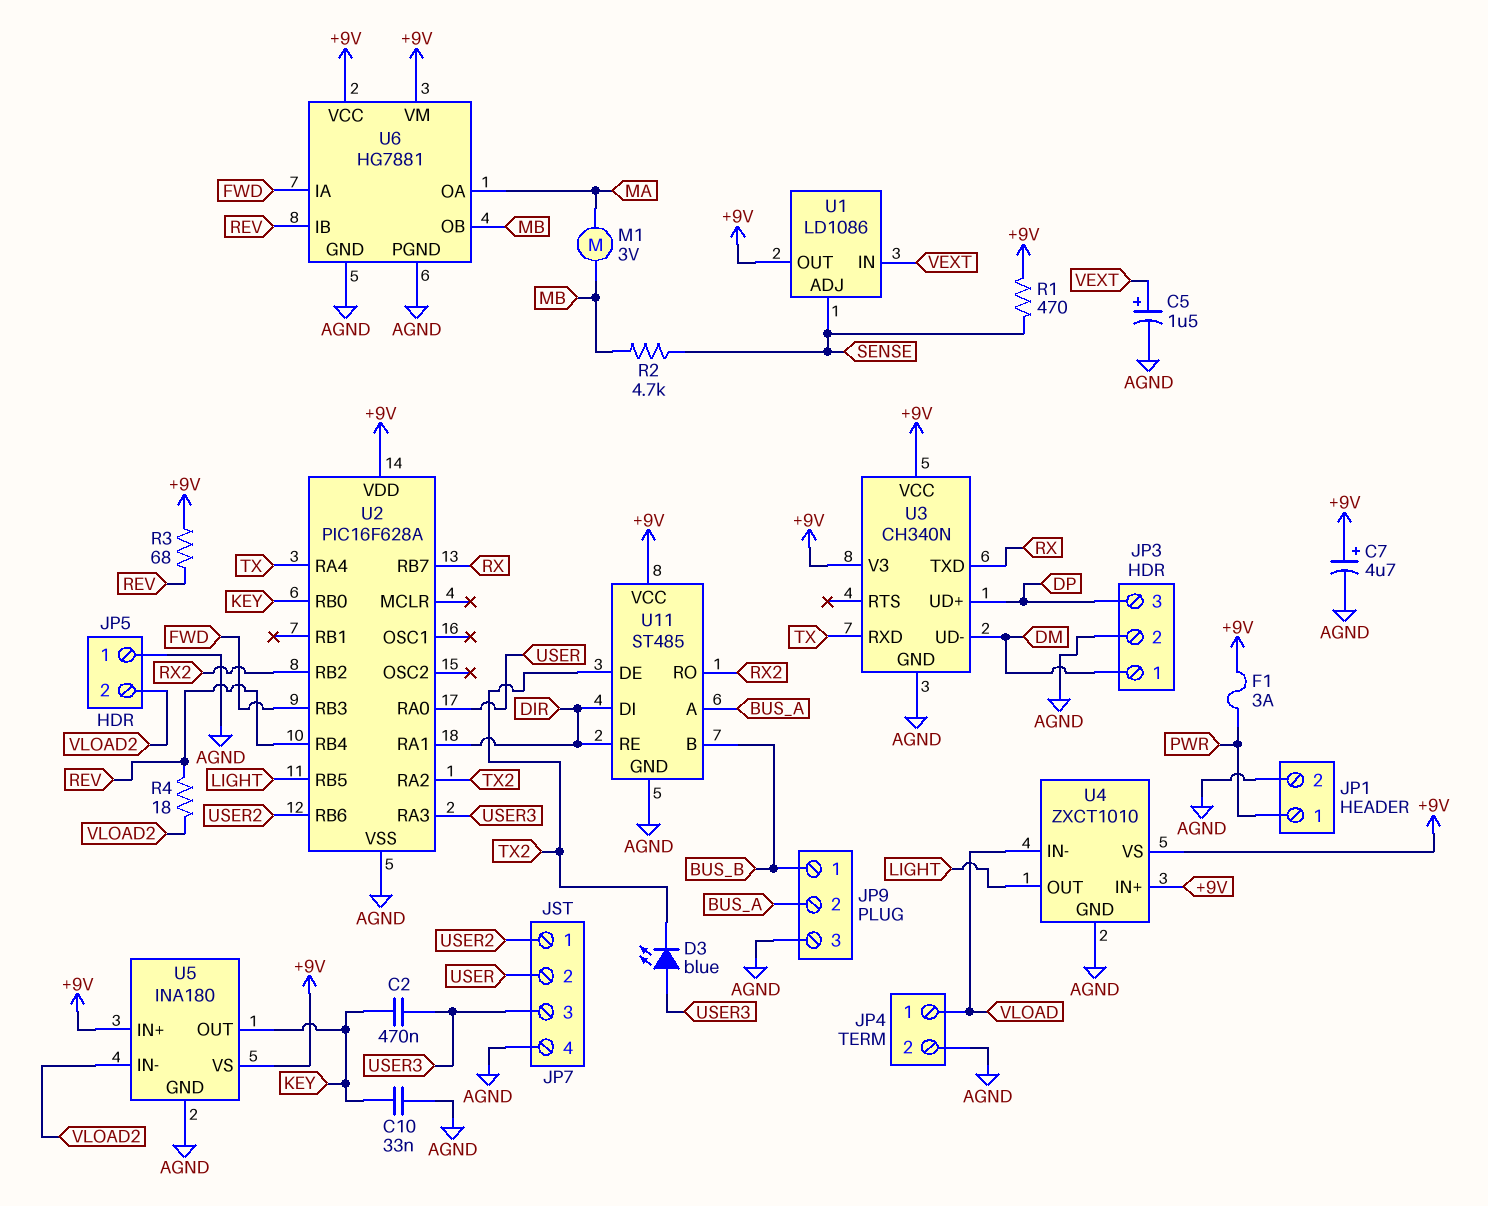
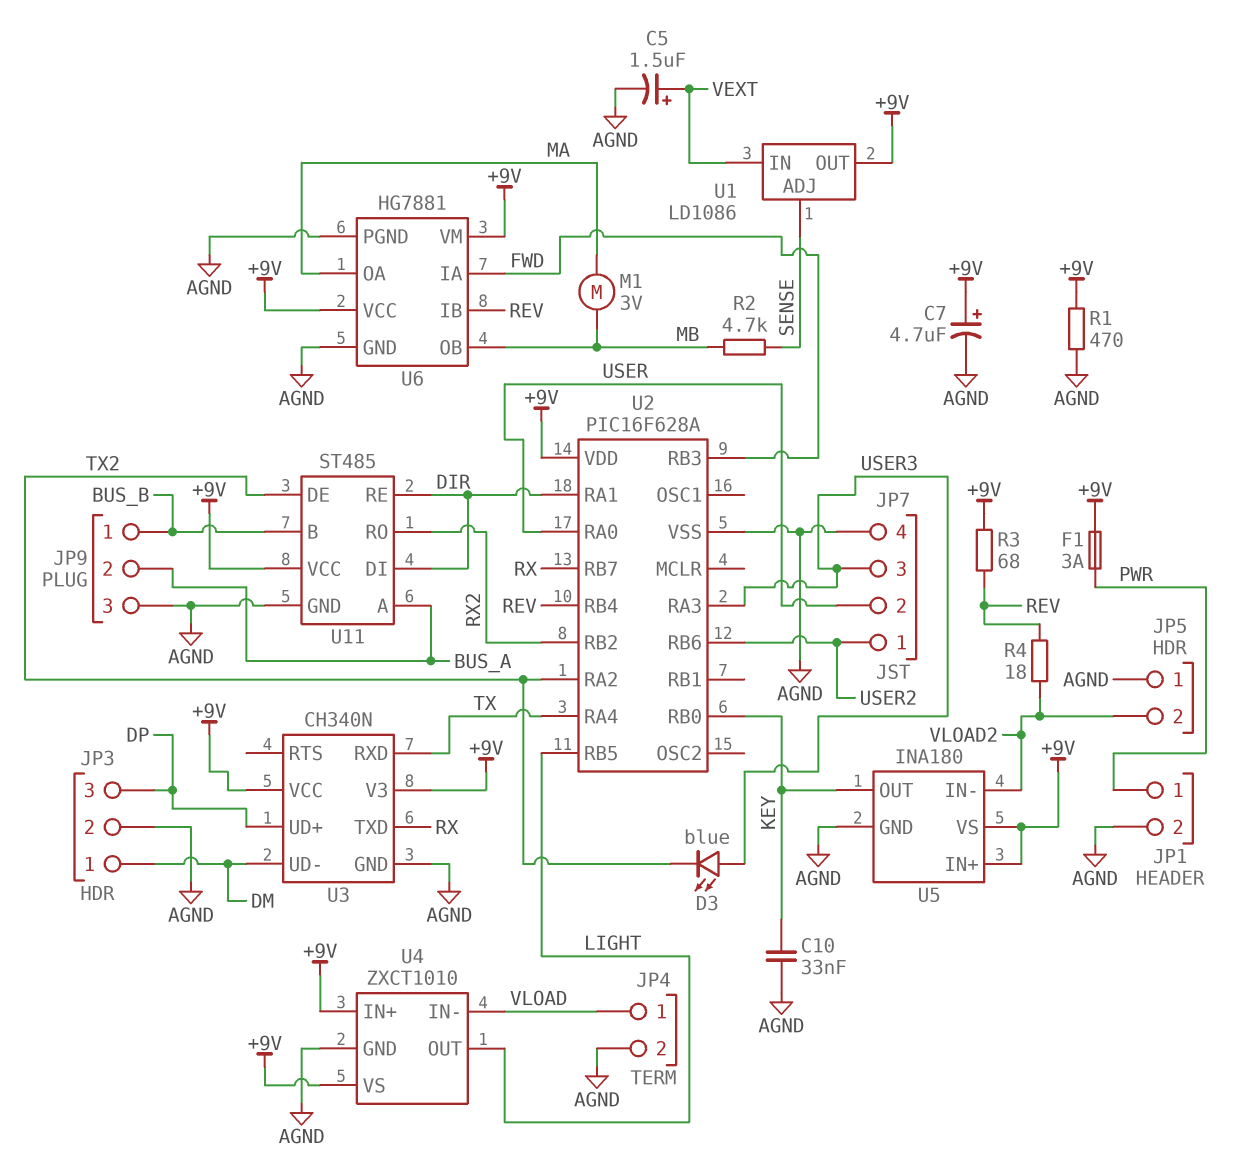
C2: 470nF (KEY, USER3) -> none
R1: 470 (+9V, SENSE) -> 470 (+9V, AGND)

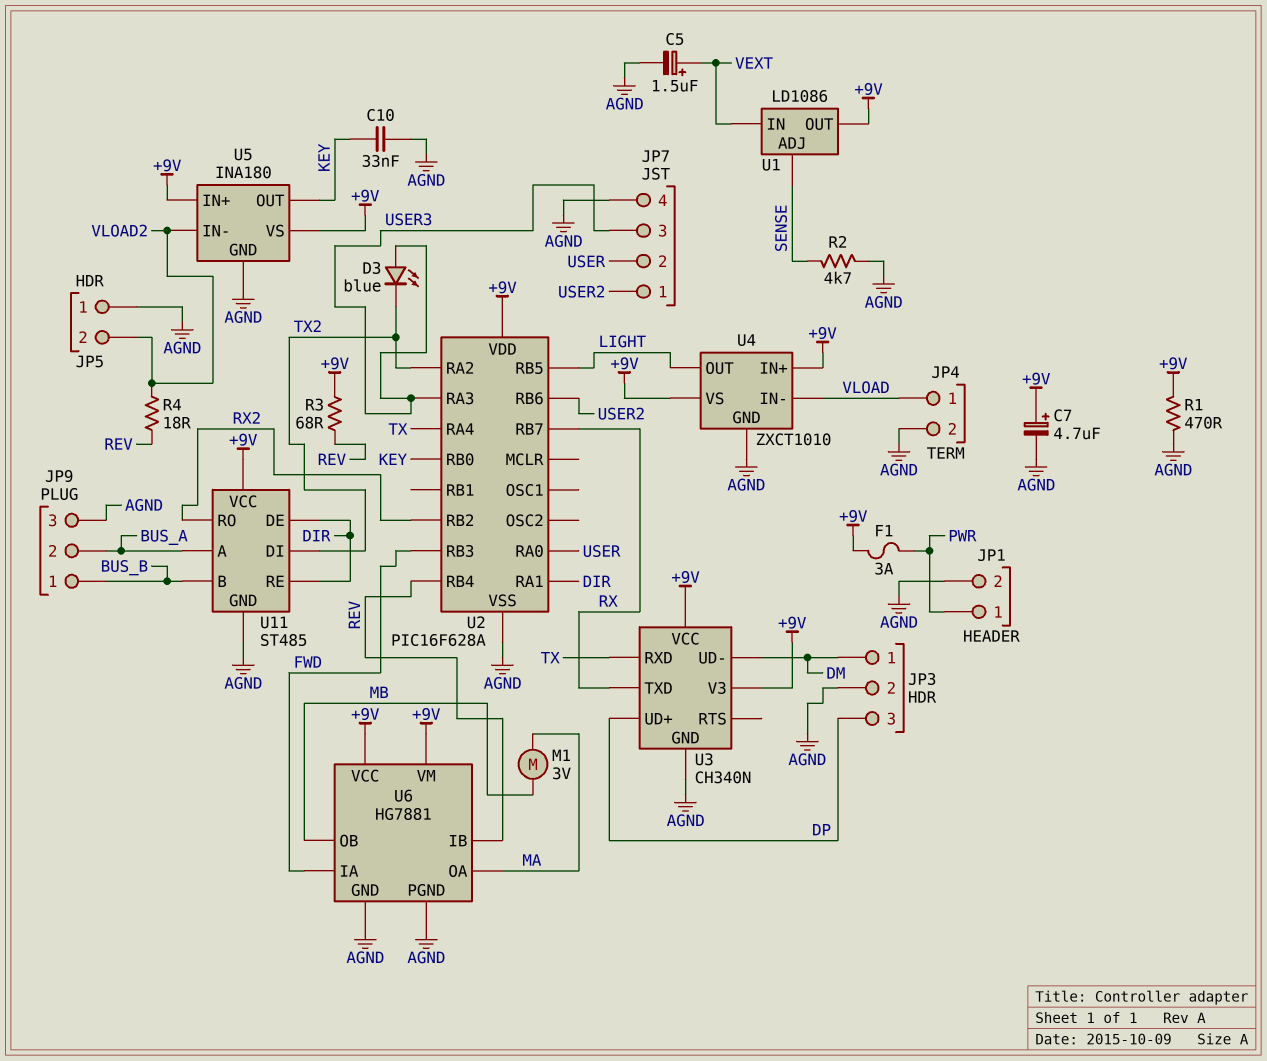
R2: 4.7k (MB, SENSE) -> 4.7k (AGND, SENSE)
U11 pin DE: TX2 -> DIR
U11 pin DI: DIR -> TX2

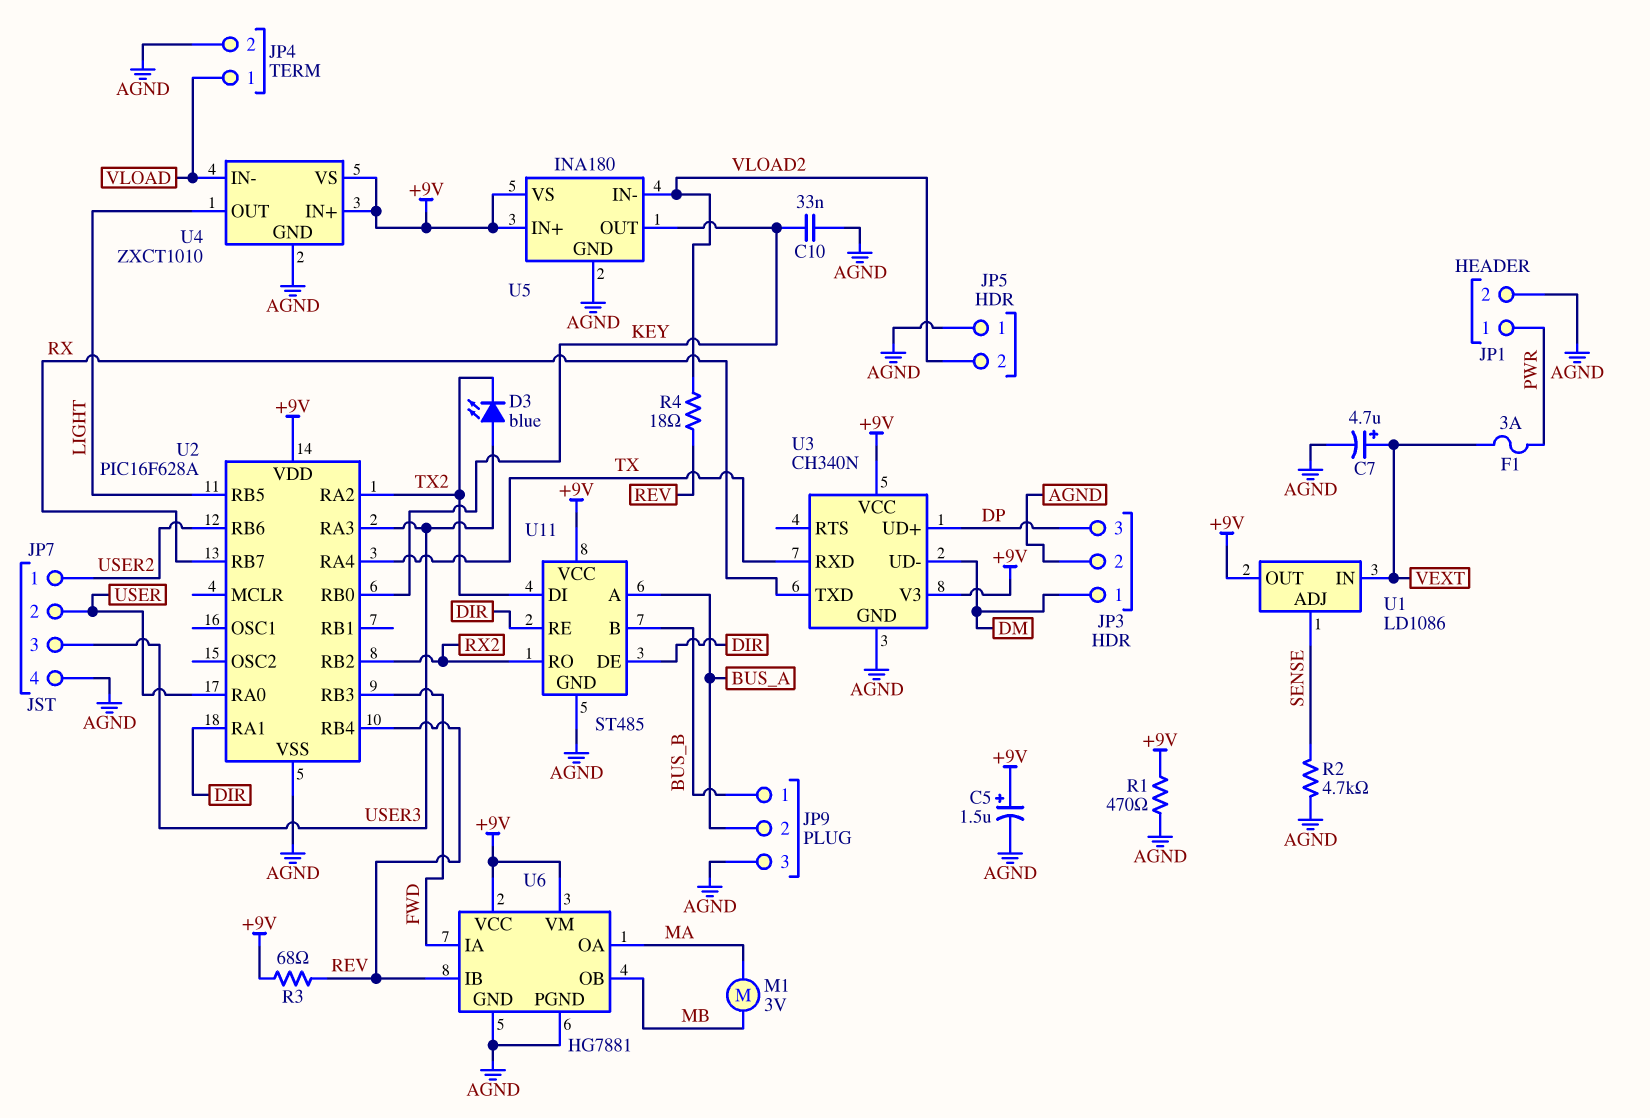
C5: 1.5uF (plus VEXT, minus AGND) -> 1.5uF (plus +9V, minus AGND)
C7: 4.7uF (plus +9V, minus AGND) -> 4.7uF (plus VEXT, minus AGND)
F1: 3A (+9V, PWR) -> 3A (PWR, VEXT)

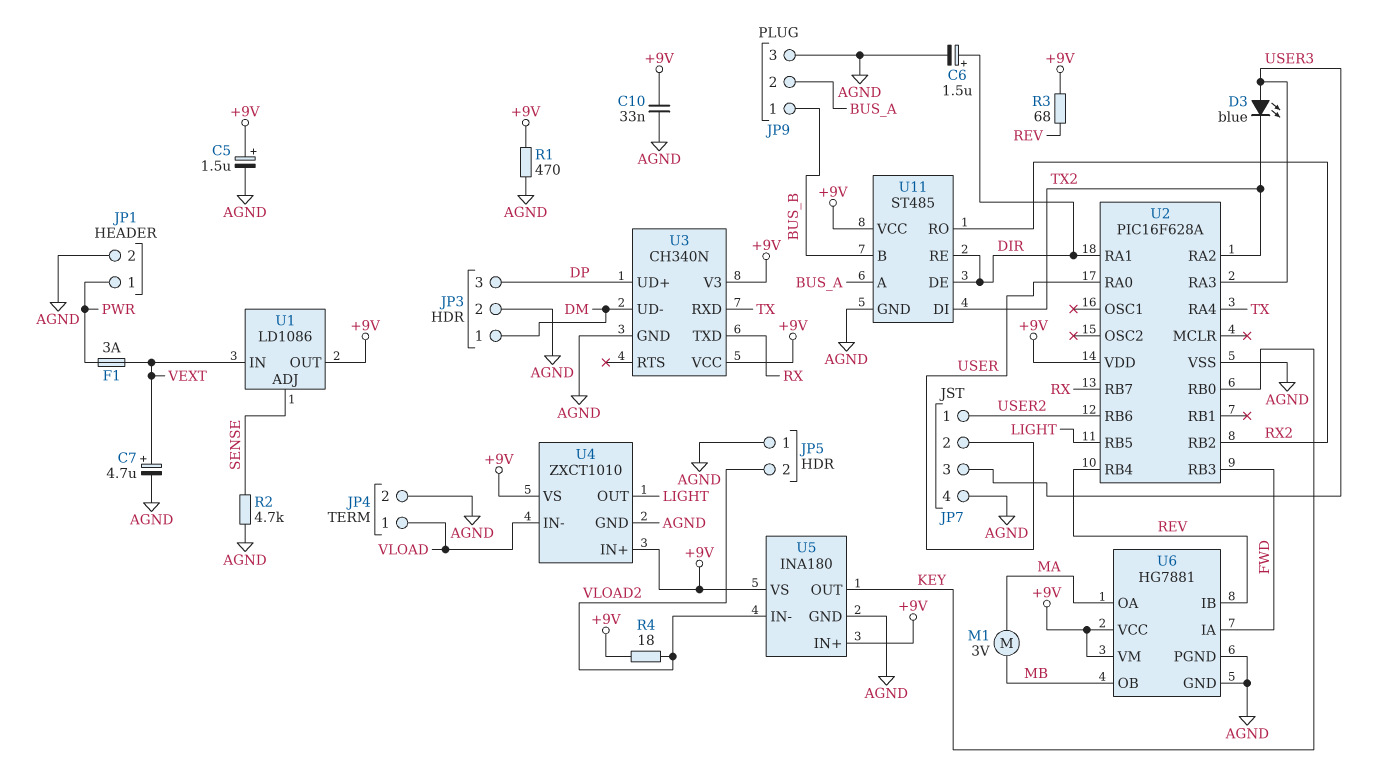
C6: none -> 1.5uF (plus DIR, minus AGND)
C10: 33nF (AGND, KEY) -> 33nF (+9V, AGND)
R4: 18 (REV, VLOAD2) -> 18 (+9V, VLOAD2)

